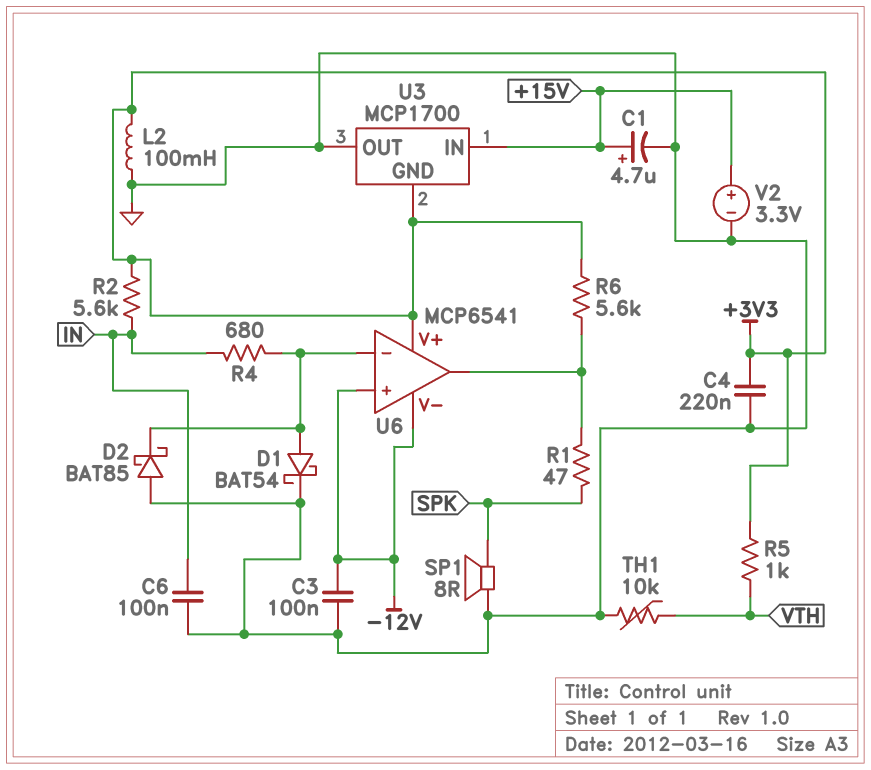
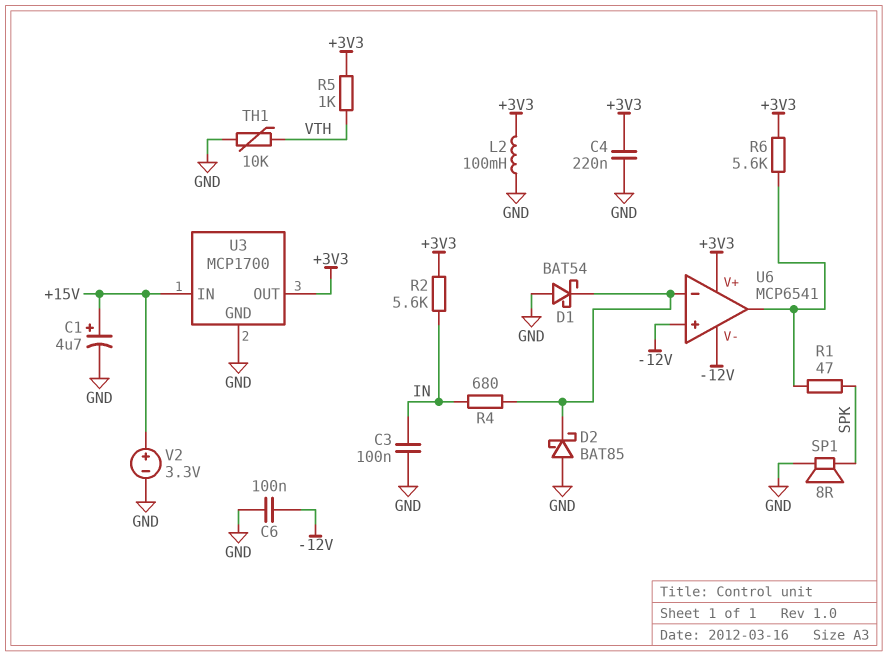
C3: 100nF (-12V, GND) -> 100nF (GND, IN)
C6: 100nF (GND, IN) -> 100nF (-12V, GND)
D1: schottky BAT54 (A U6/in-, K GND) -> schottky BAT54 (A GND, K U6/in-)
U3 pin GND: +3V3 -> GND
U3 pin OUT: GND -> +3V3

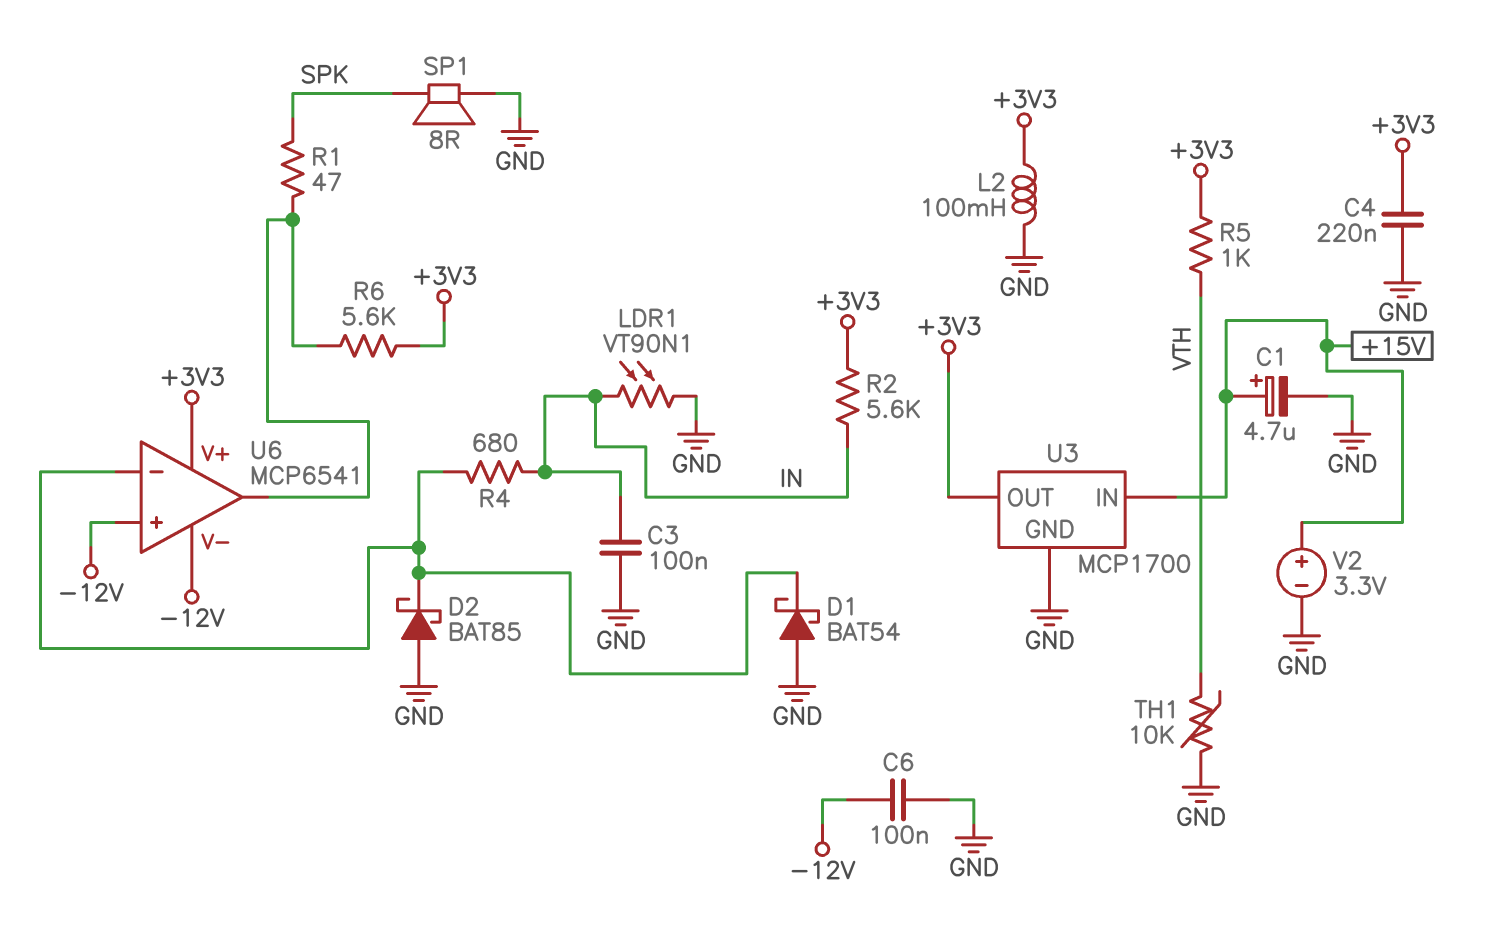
LDR1: none -> VT90N1 (GND, IN)

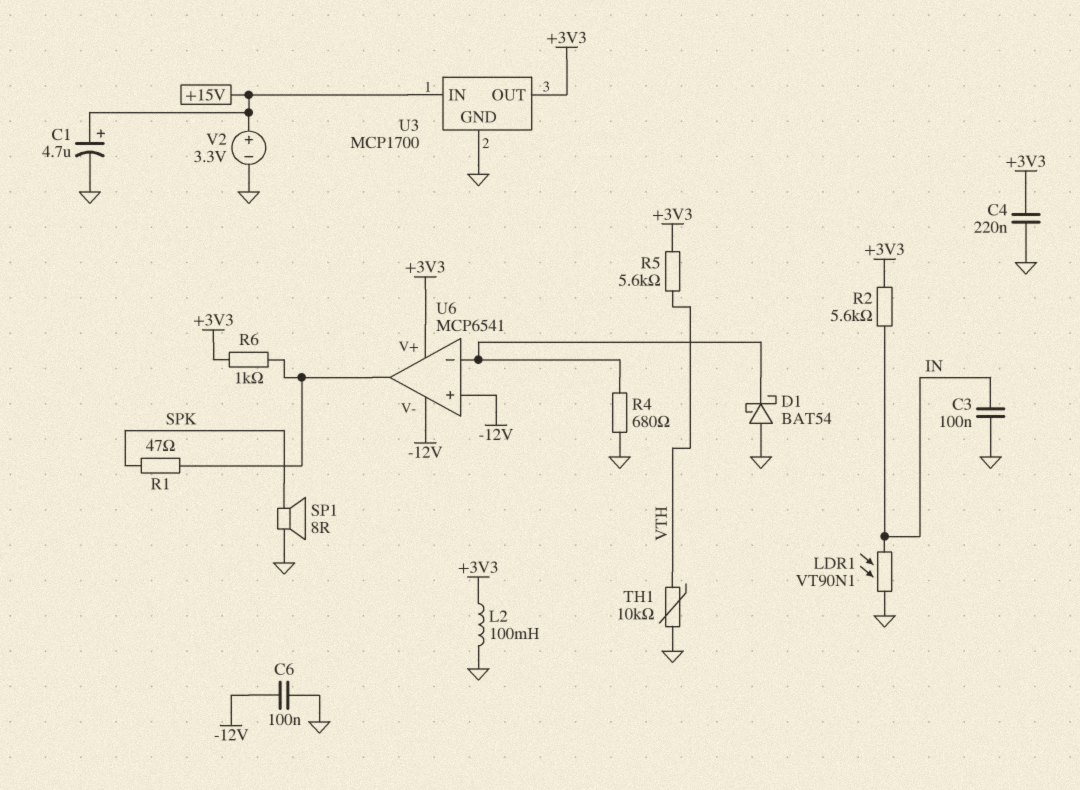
D2: schottky BAT85 (A GND, K U6/in-) -> none
R4: 680 (IN, U6/in-) -> 680 (GND, U6/in-)
R5: 1k (+3V3, VTH) -> 5.6k (+3V3, VTH)
R6: 5.6k (+3V3, U6/out) -> 1k (+3V3, U6/out)

